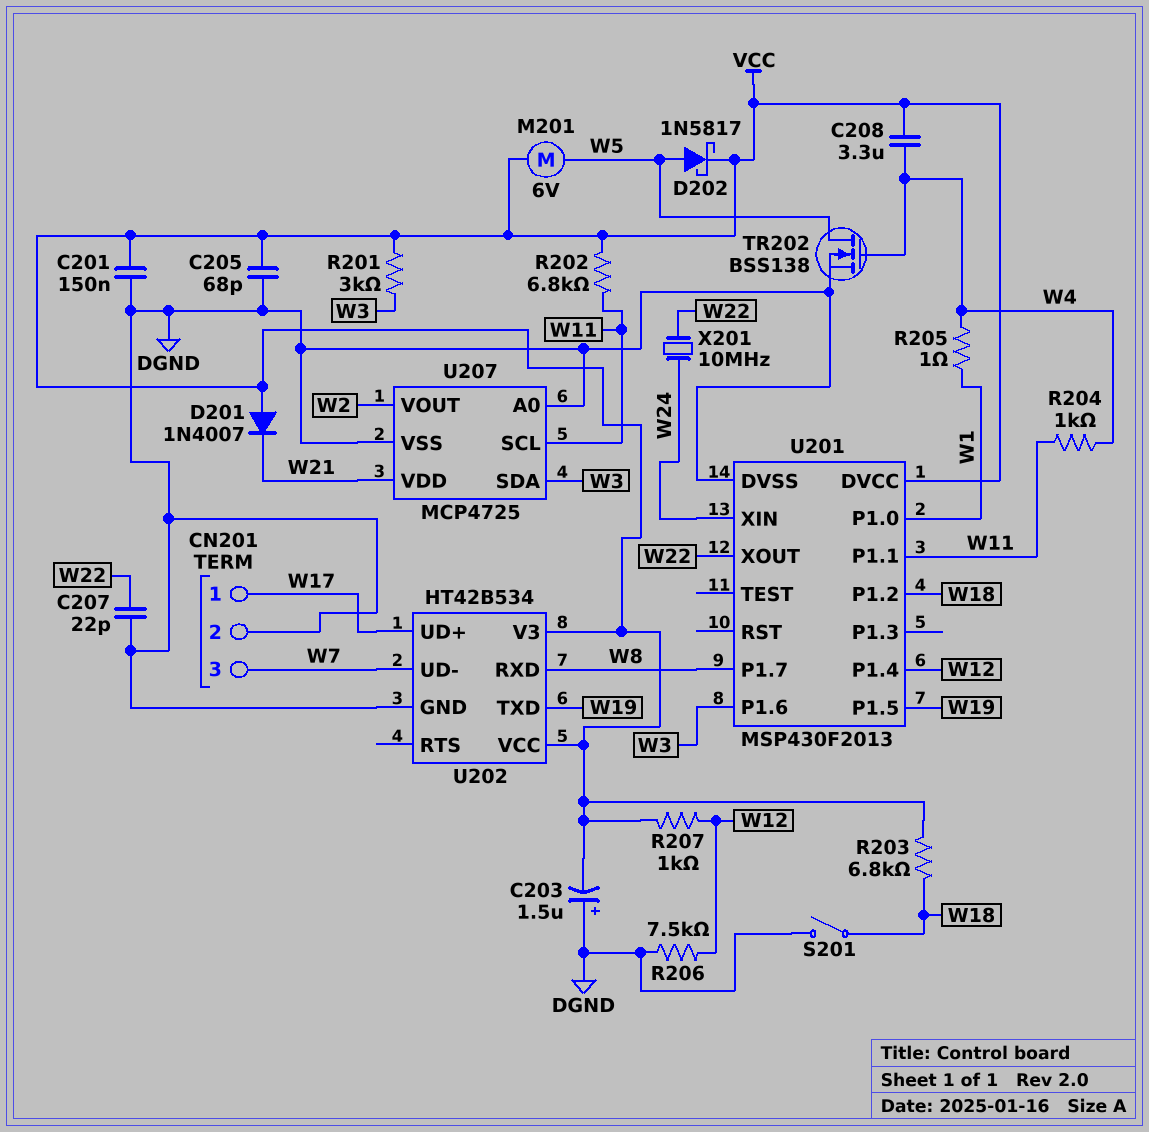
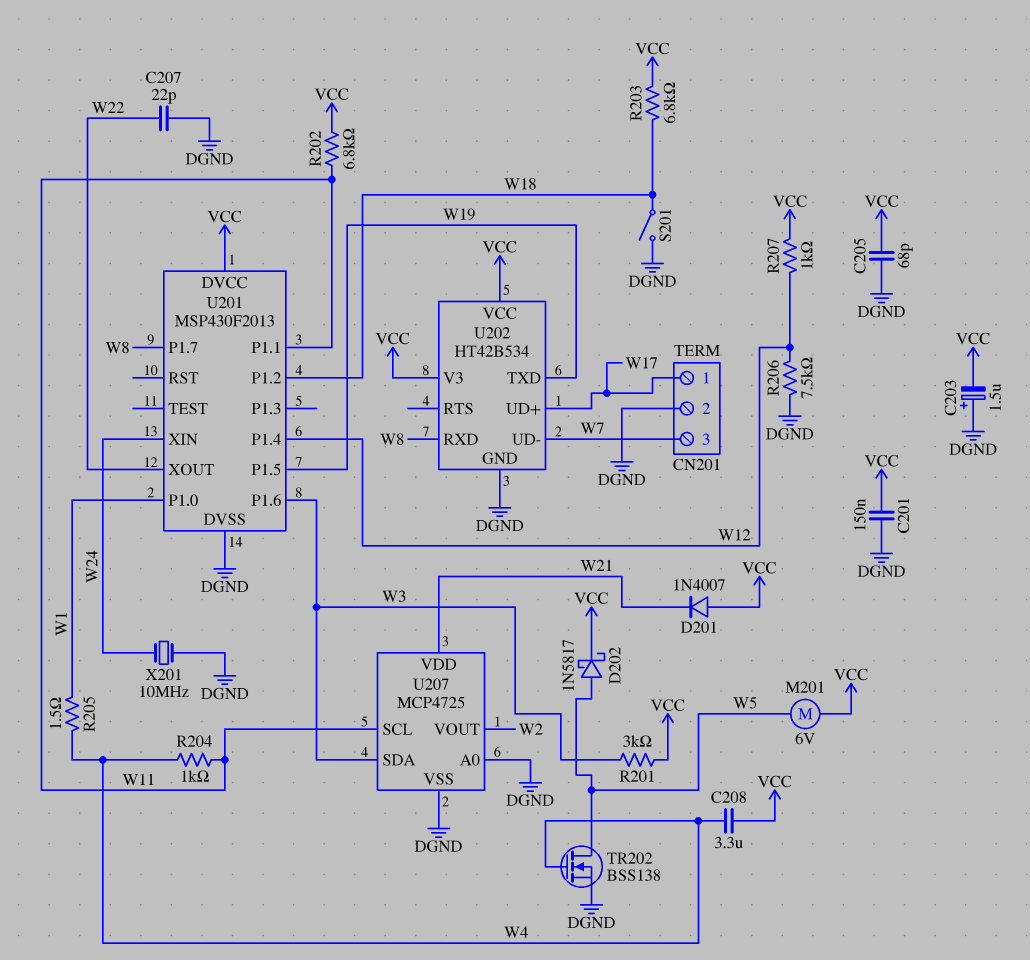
R205: 1 (W1, W4) -> 1.5 (W1, W4)
X201: 10MHz (W22, W24) -> 10MHz (DGND, W24)

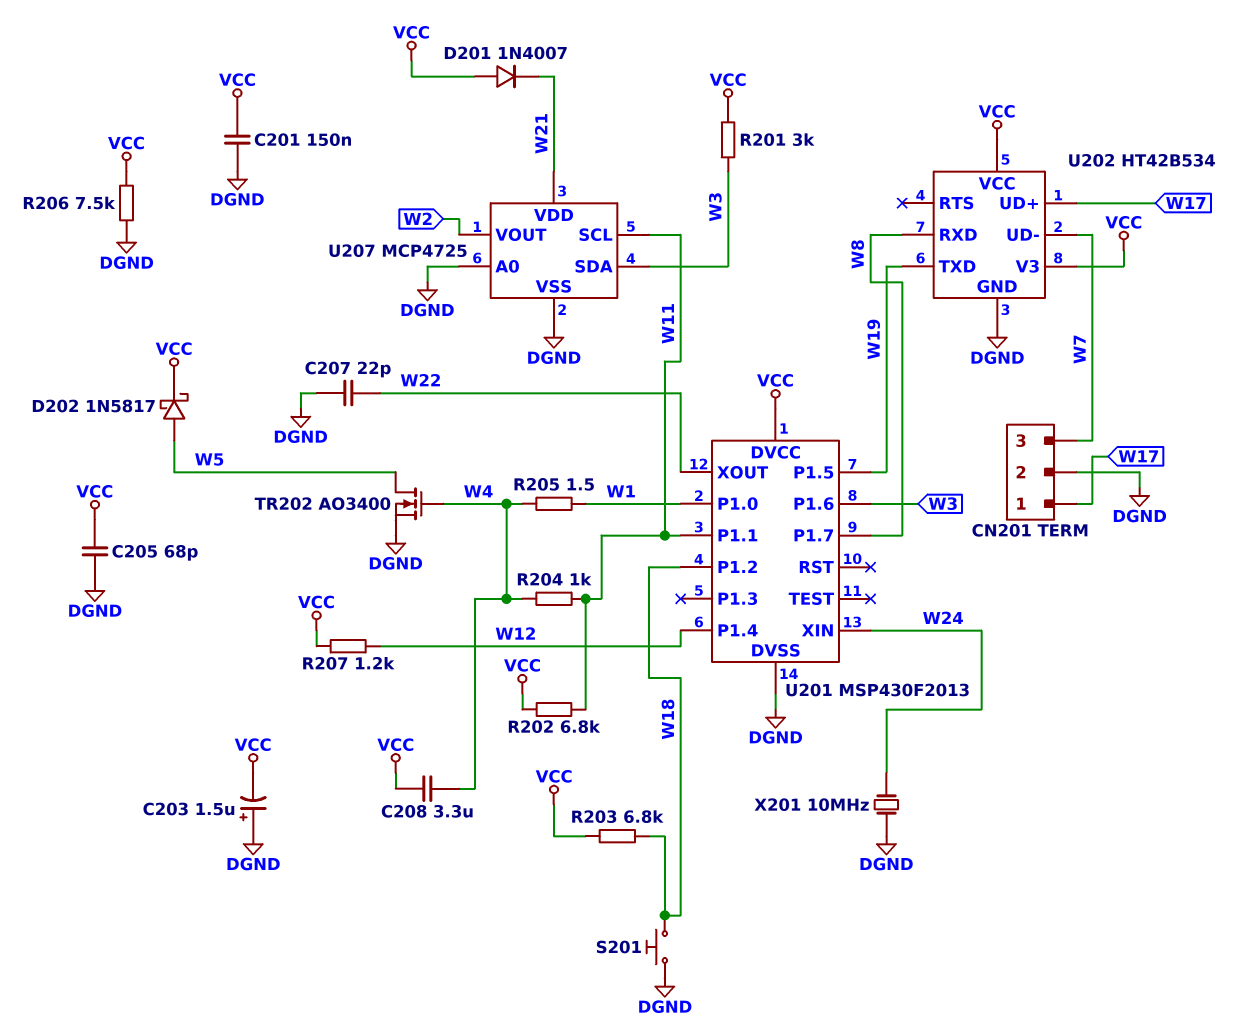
M201: motor 6V (VCC, W5) -> none
R206: 7.5k (DGND, W12) -> 7.5k (DGND, VCC)
R207: 1k (VCC, W12) -> 1.2k (VCC, W12)
S201: switch (DGND, W18) -> button (DGND, W18)
TR202: NMOS BSS138 (G W4, D W5, S DGND) -> NMOS AO3400 (G W4, D W5, S DGND)

